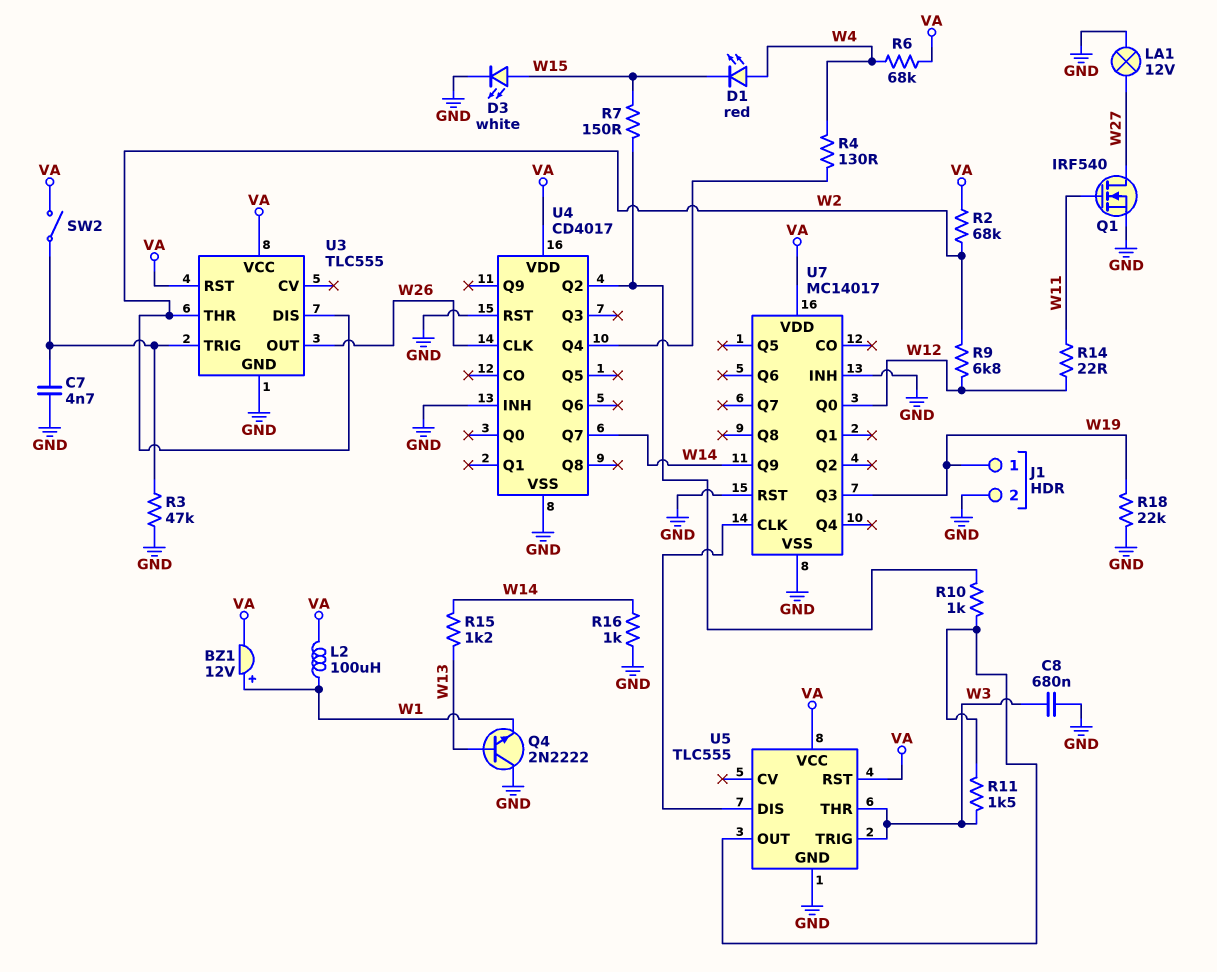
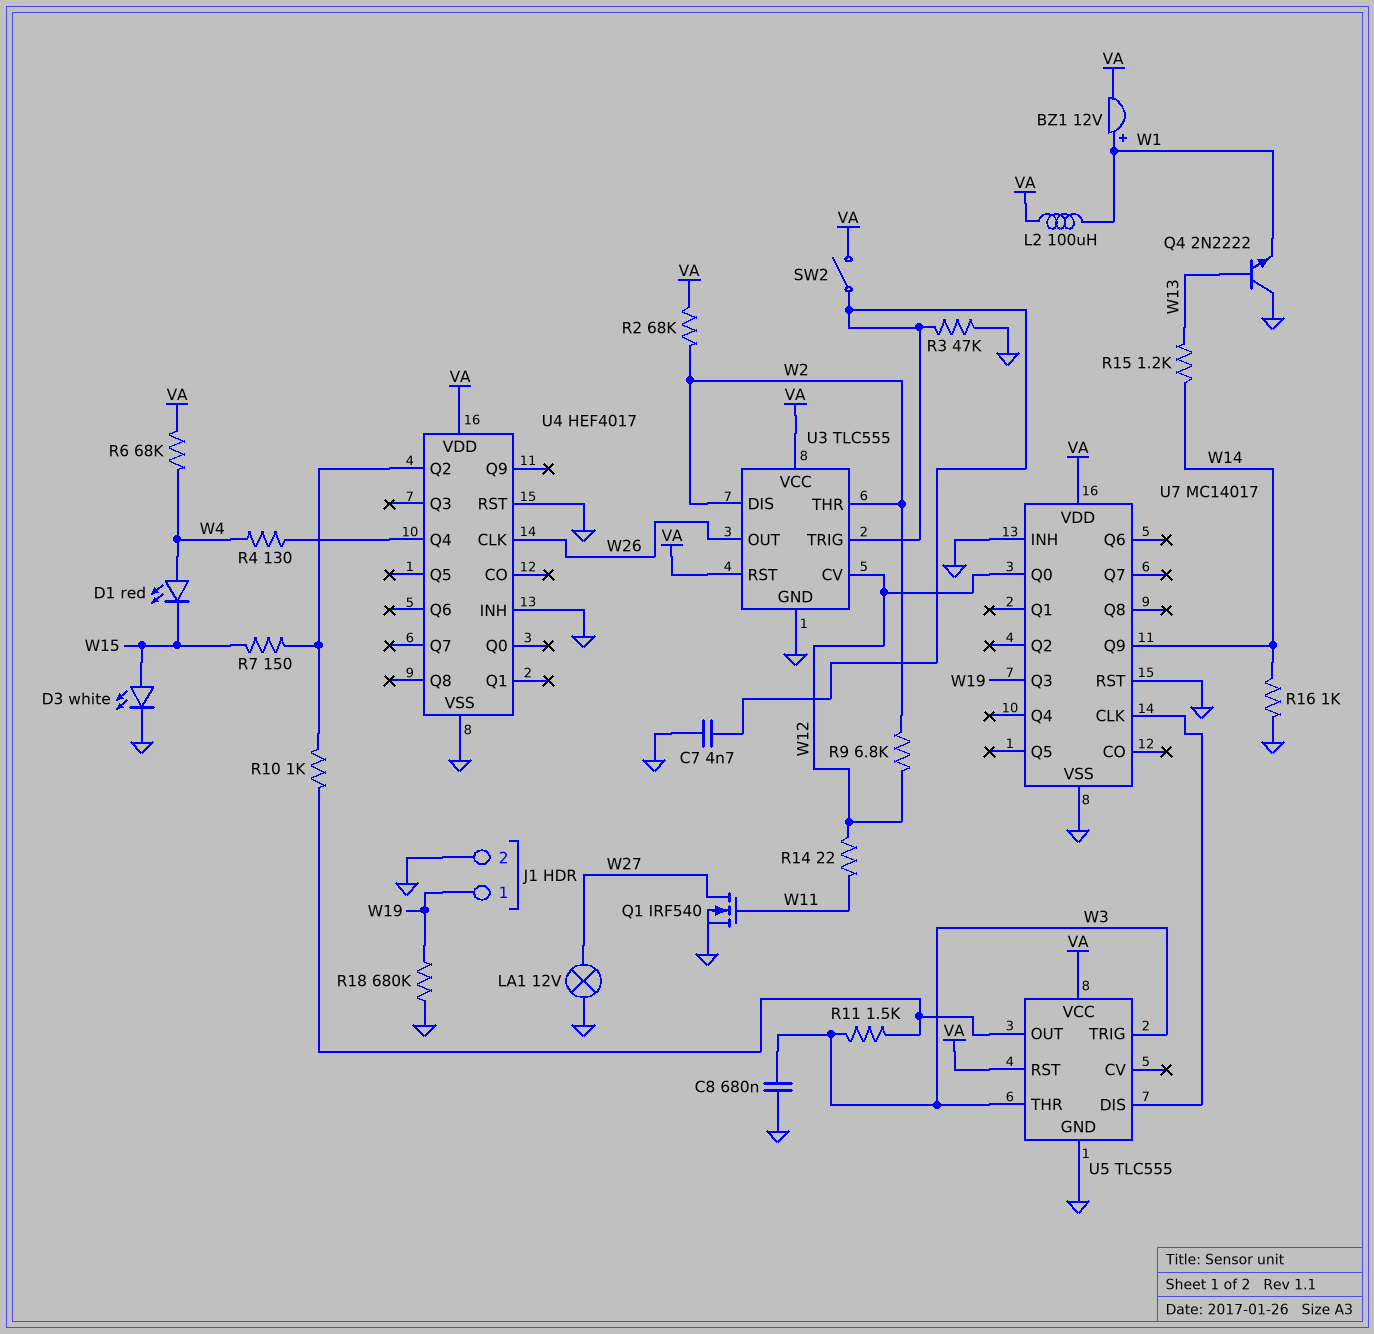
R18: 22k (GND, W19) -> 680k (GND, W19)
U3 pin CV: none -> W12
U4: CD4017 -> HEF4017
U4 pin Q7: W14 -> none

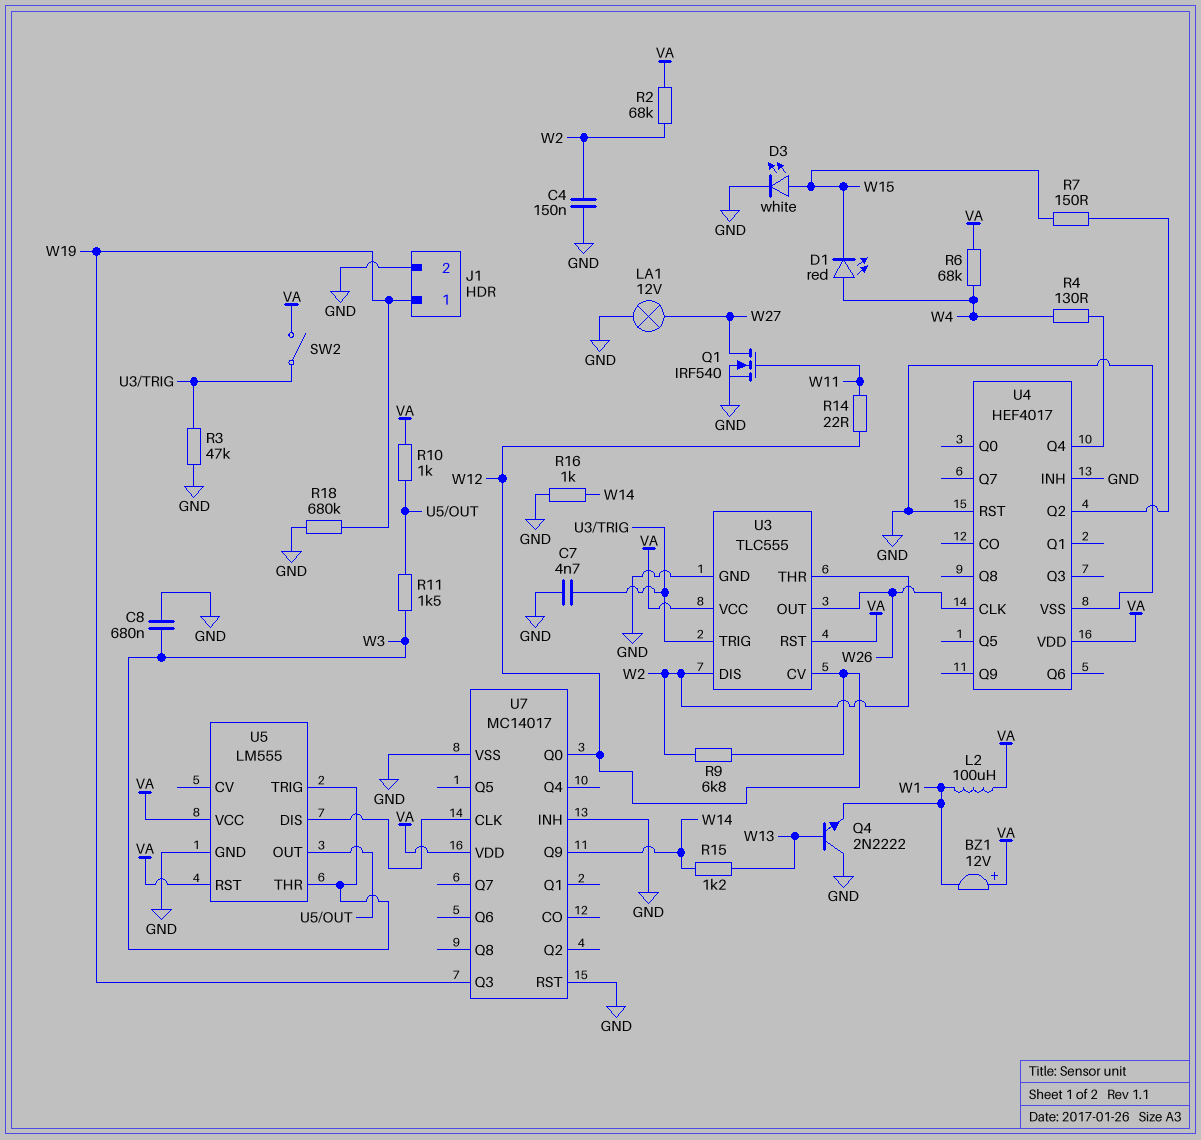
BZ1: buzzer 12V (plus W1, minus VA) -> buzzer 12V (plus VA, minus W1)
C4: none -> 150nF (GND, W2)
R10: 1k (U4/Q2, U5/OUT) -> 1k (U5/OUT, VA)
U5: TLC555 -> LM555

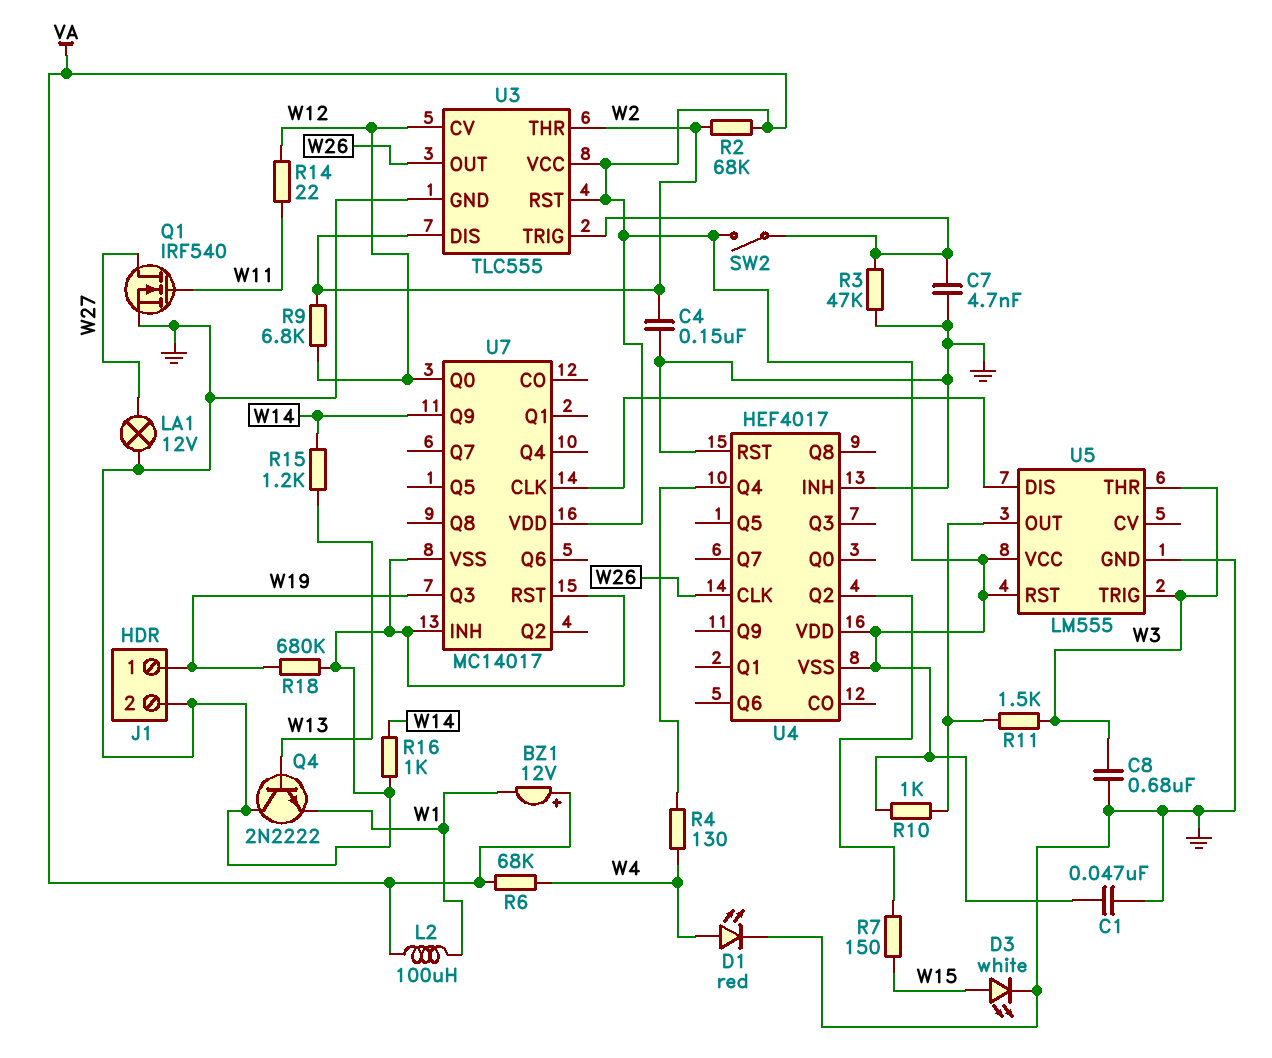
C1: none -> 47nF (GND, VA)
D1: LED red (A W4, K W15) -> LED red (A W4, K GND)
U4 pin VSS: GND -> VA

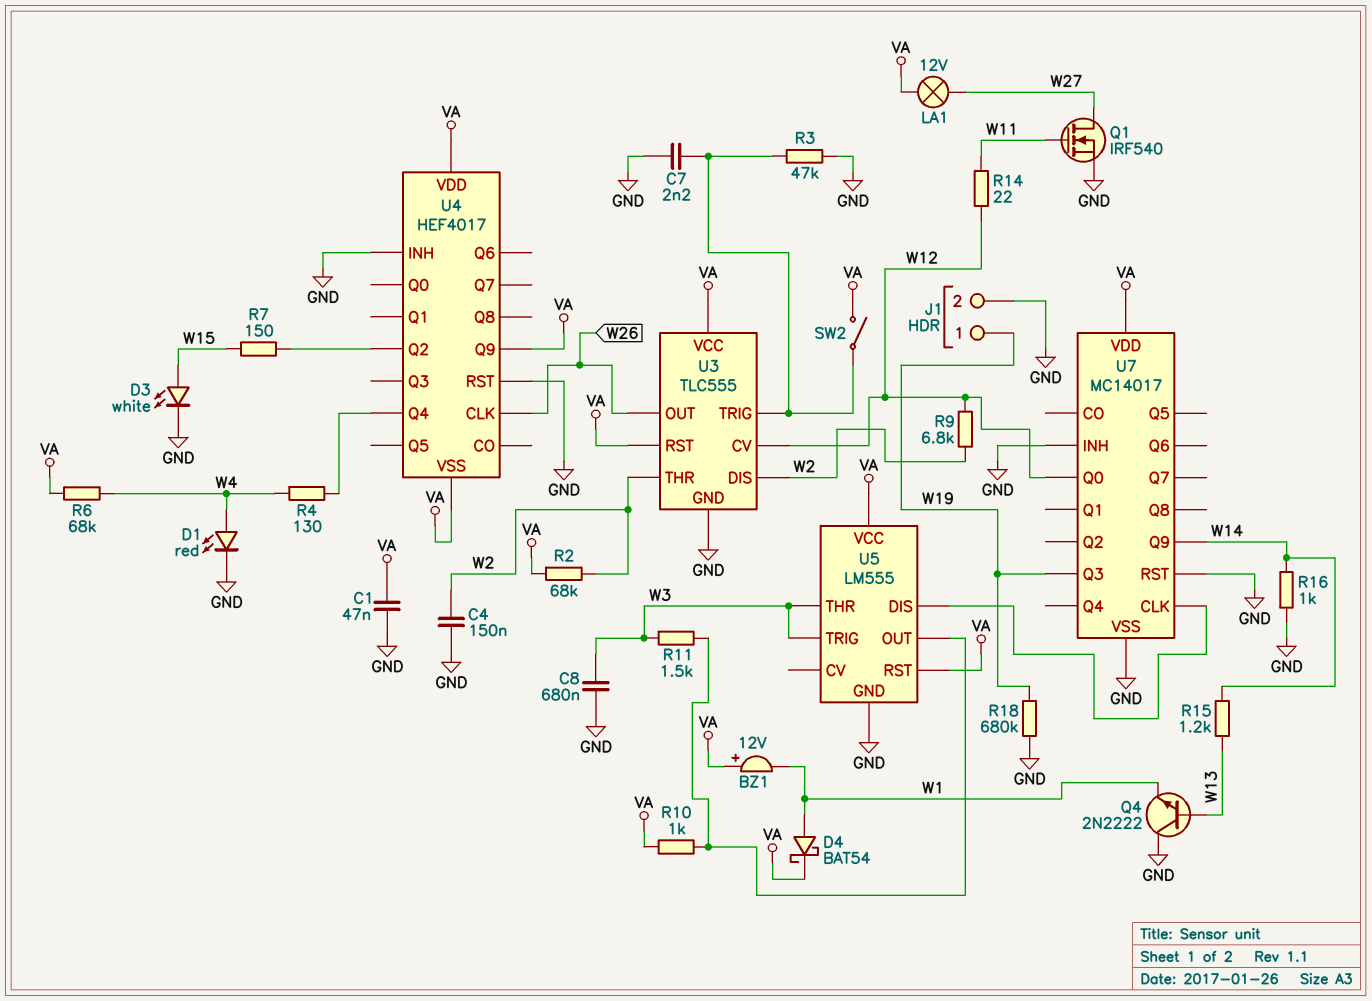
C7: 4.7nF (GND, U3/TRIG) -> 2.2nF (GND, U3/TRIG)
D4: none -> schottky BAT54 (A W1, K VA)
L2: 100uH (VA, W1) -> none
LA1: lamp 12V (GND, W27) -> lamp 12V (VA, W27)
U4 pin Q9: none -> VA

